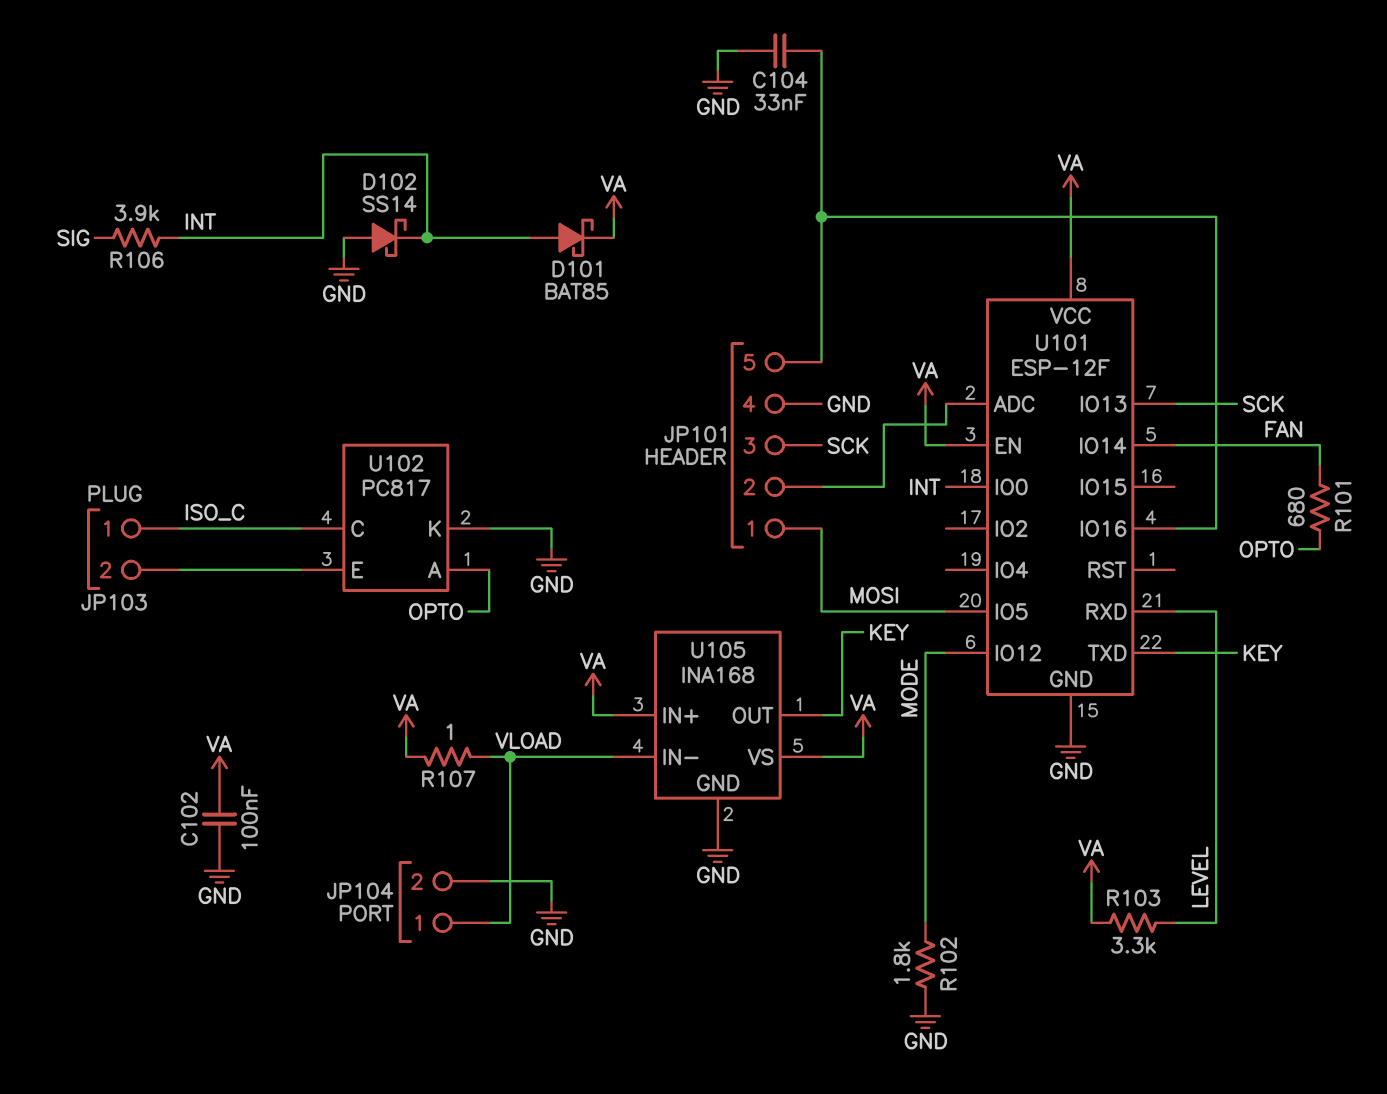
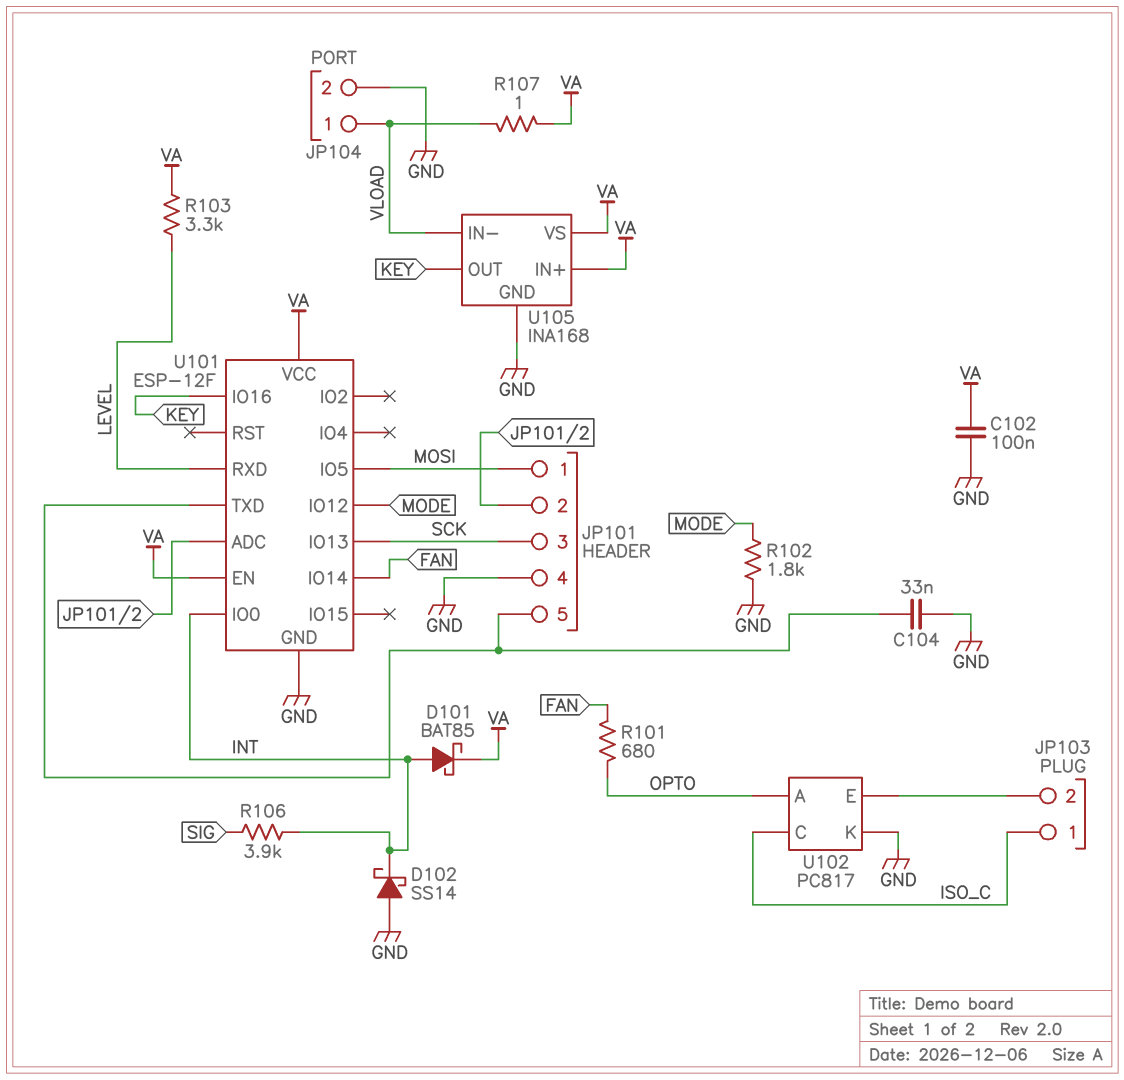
U101 pin IO16: JP101/5 -> KEY
U101 pin TXD: KEY -> JP101/5

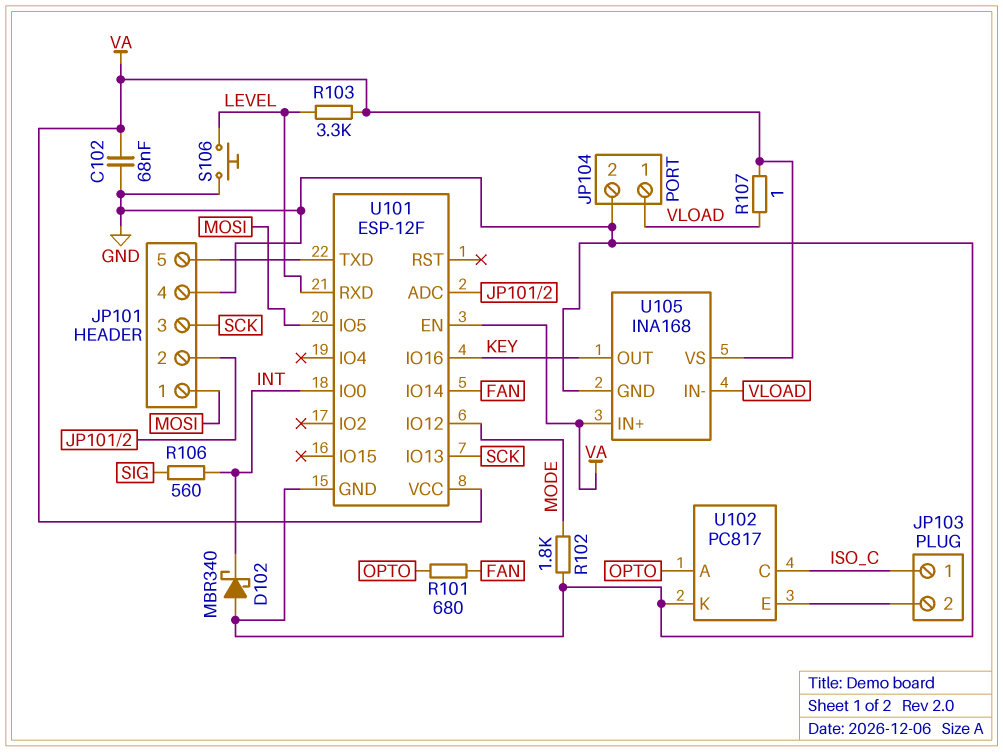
C102: 100nF (GND, VA) -> 68nF (GND, VA)
C104: 33nF (GND, JP101/5) -> none
D101: schottky BAT85 (A INT, K VA) -> none
D102: schottky SS14 (A GND, K INT) -> schottky MBR340 (A GND, K INT)
R106: 3.9k (INT, SIG) -> 560 (INT, SIG)
S106: none -> button (GND, LEVEL)

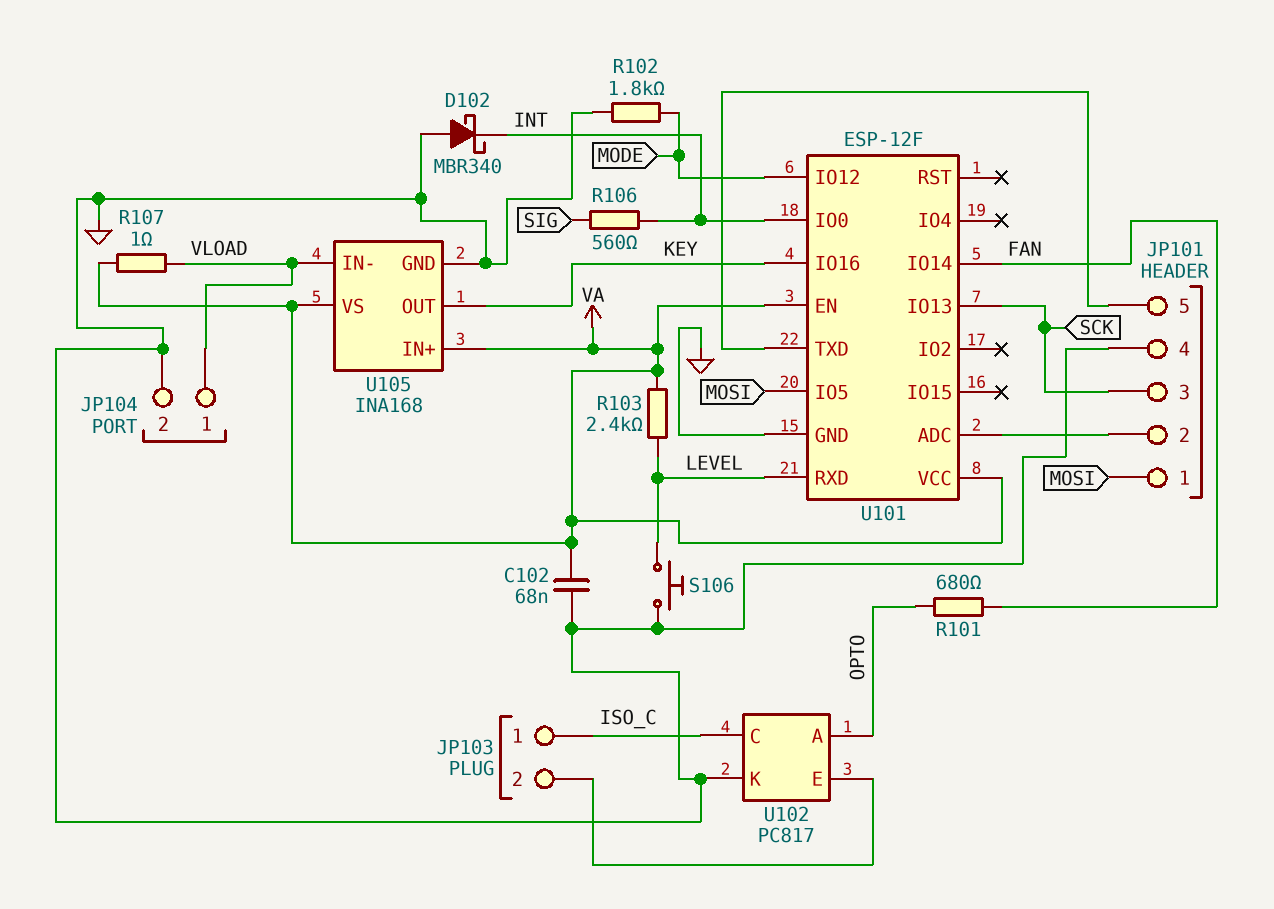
R103: 3.3k (LEVEL, VA) -> 2.4k (LEVEL, VA)

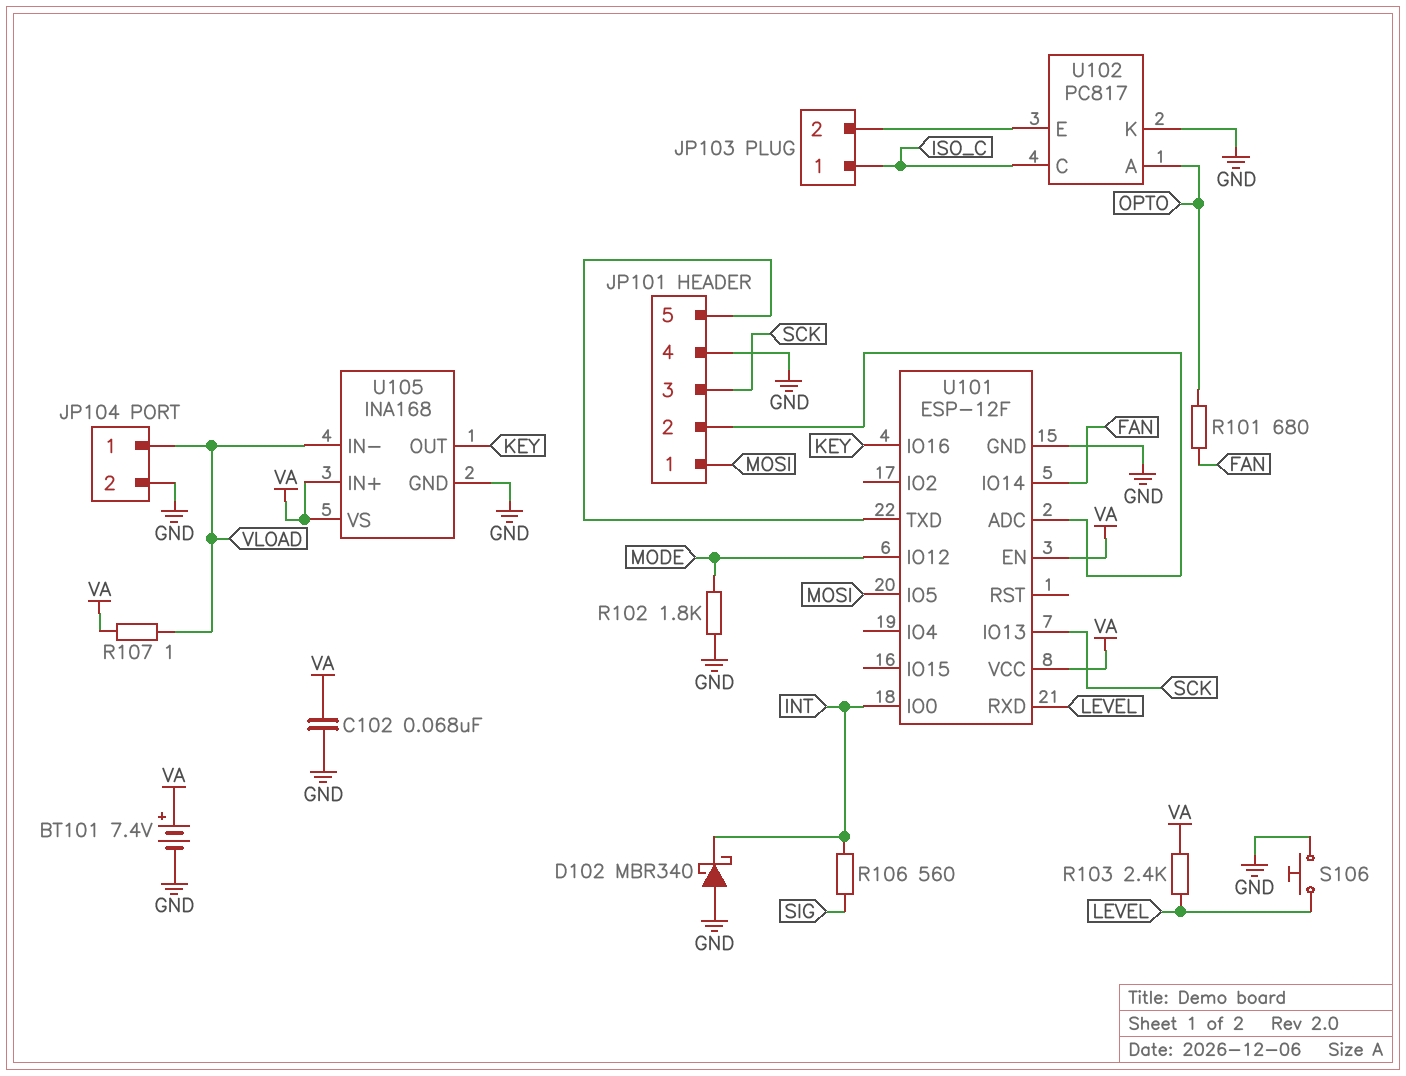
BT101: none -> 7.4V (plus VA, minus GND)

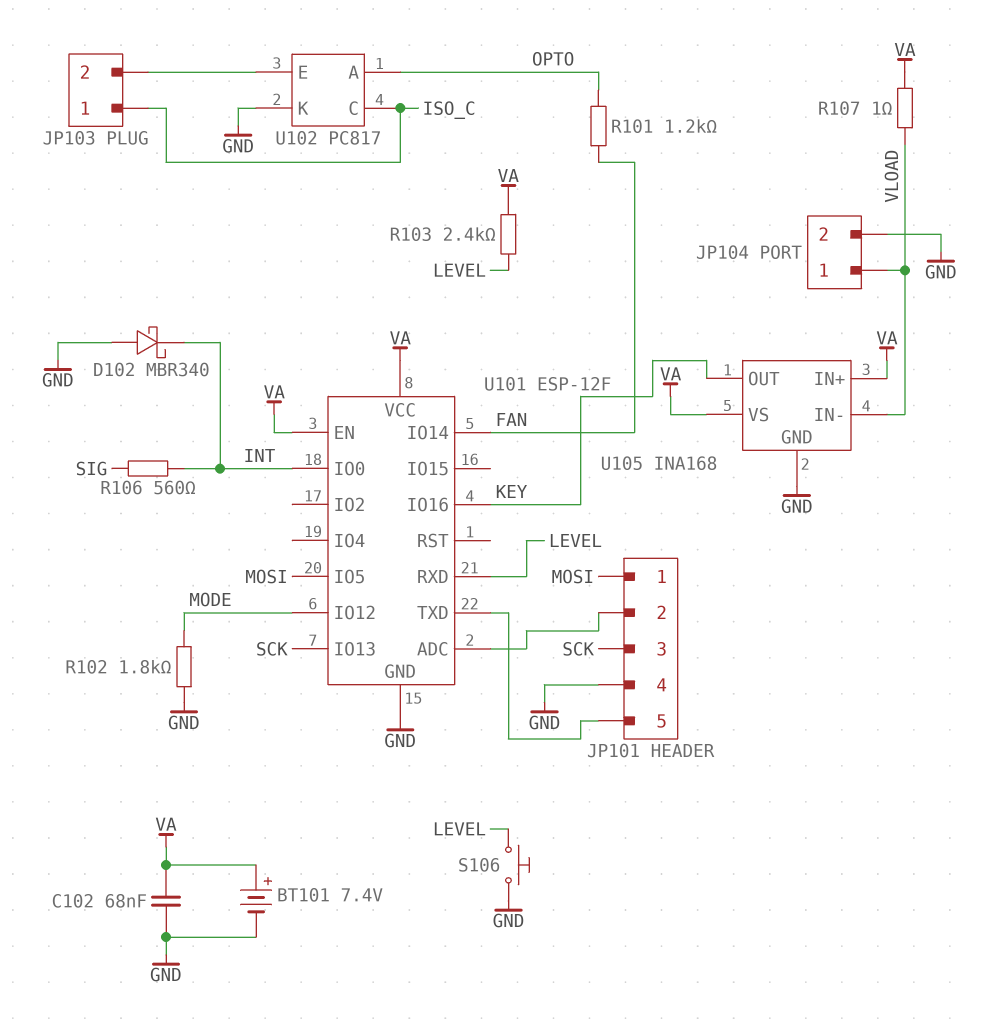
R101: 680 (FAN, OPTO) -> 1.2k (FAN, OPTO)

